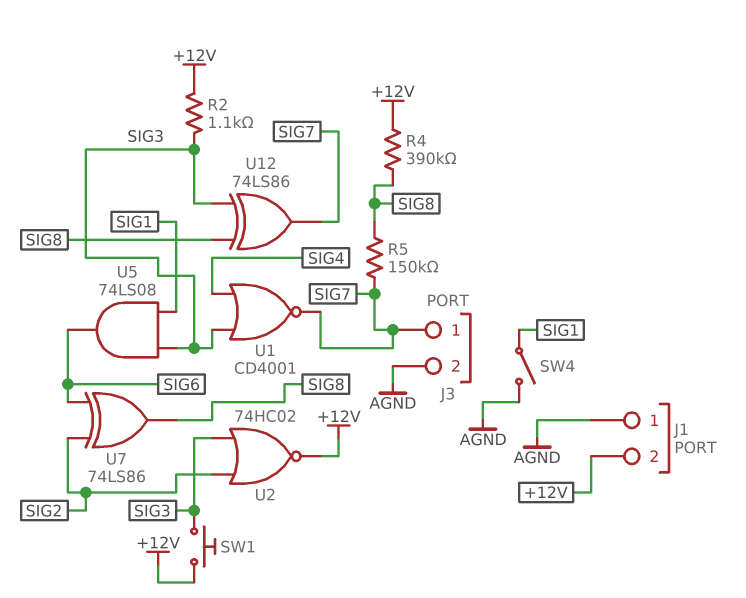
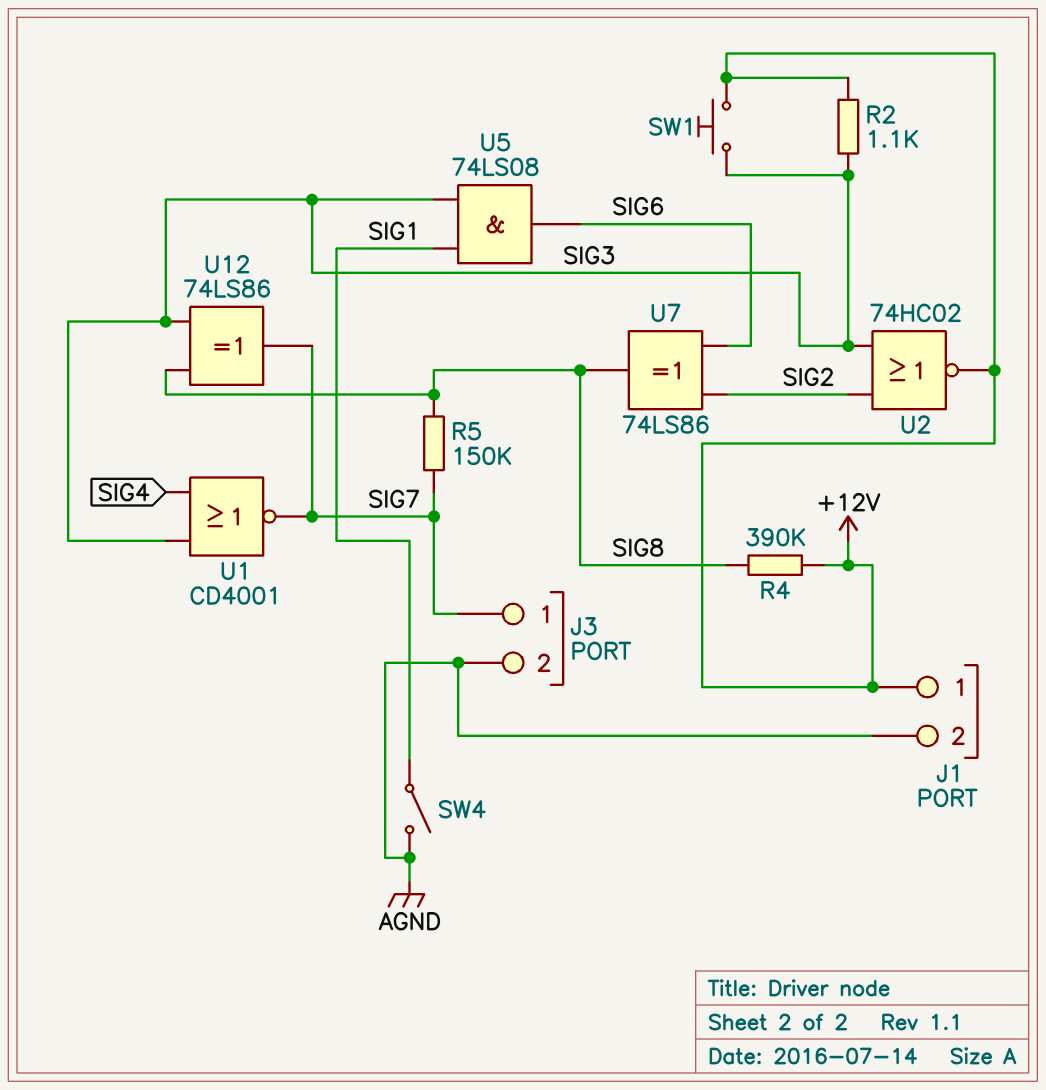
J1 pin 1: AGND -> +12V
J1 pin 2: +12V -> AGND

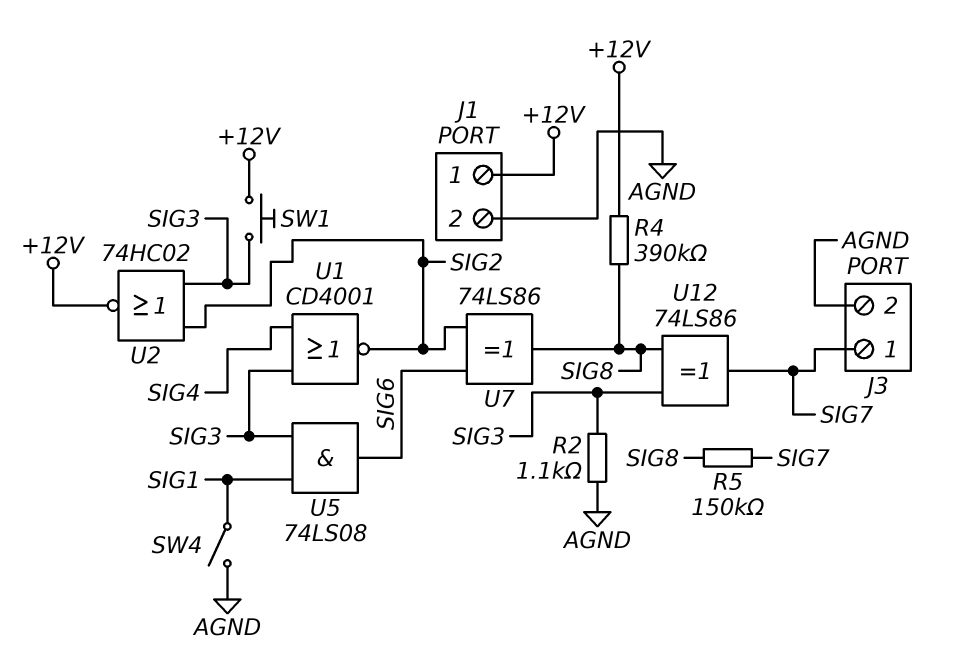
R2: 1.1k (+12V, SIG3) -> 1.1k (AGND, SIG3)
U1: NOR CD4001 (in SIG3, in SIG4, out SIG7) -> NOR CD4001 (in SIG3, in SIG4, out SIG2)

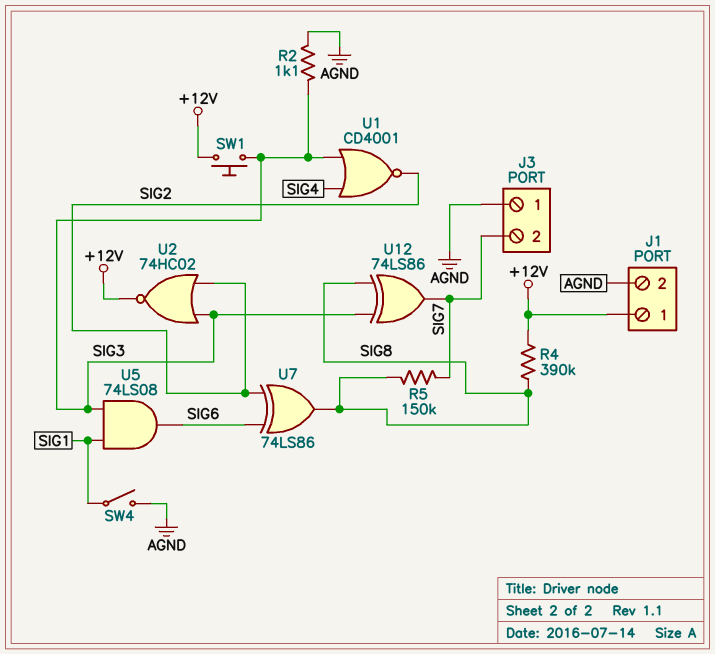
J3 pin 1: SIG7 -> AGND
J3 pin 2: AGND -> SIG7

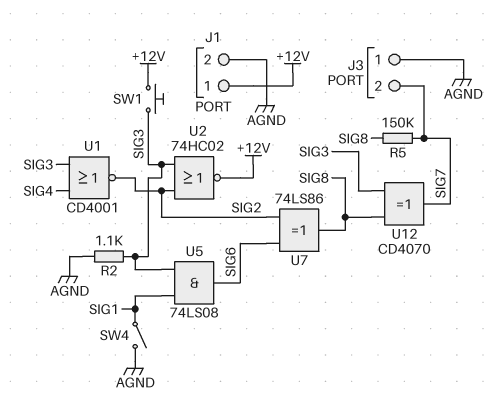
R4: 390k (+12V, SIG8) -> none
U12: XOR 74LS86 (in SIG3, in SIG8, out SIG7) -> XOR CD4070 (in SIG3, in SIG8, out SIG7)

